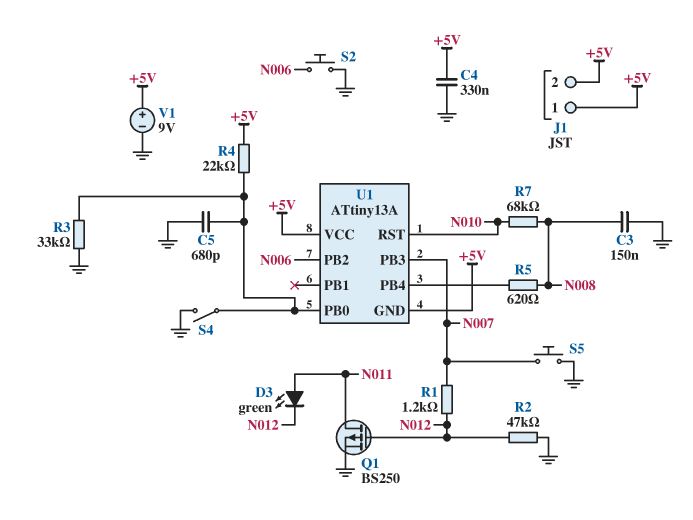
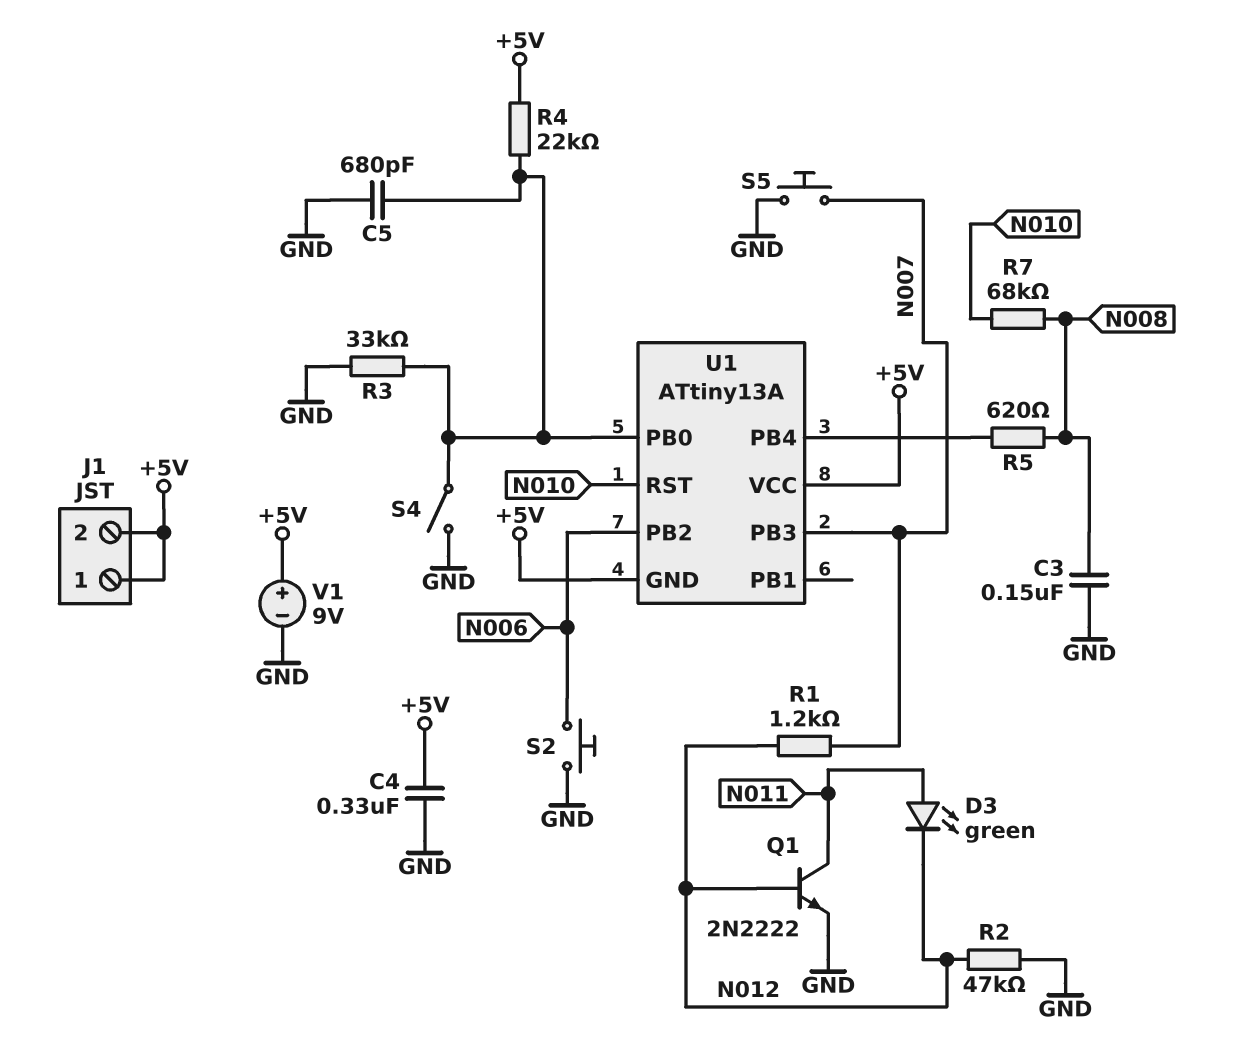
Q1: PMOS BS250 (G N012, D N011, S GND) -> NPN 2N2222 (B N012, C N011, E GND)

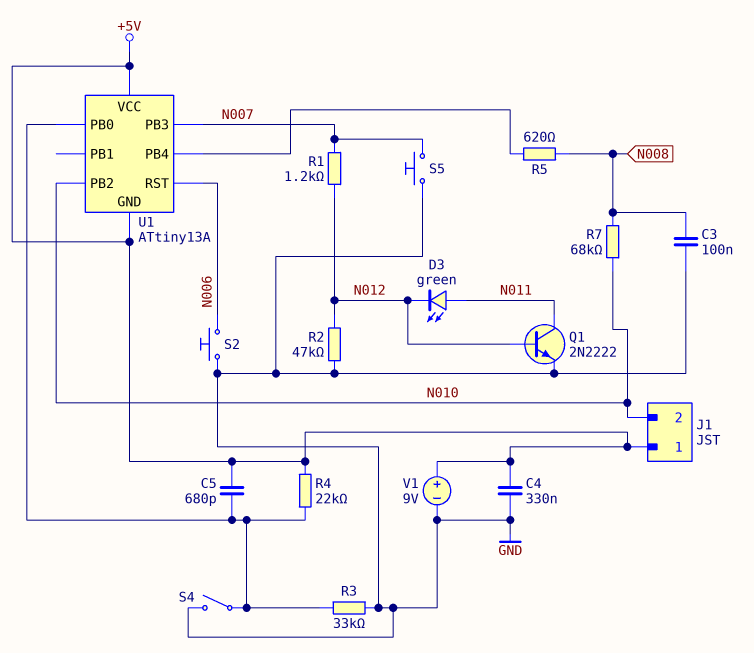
C3: 150nF (GND, N008) -> 100nF (GND, N008)
C5: 680pF (GND, U1/PB0) -> 680pF (+5V, U1/PB0)
J1 pin 2: +5V -> N010
U1 pin PB2: N006 -> N010
U1 pin RST: N010 -> N006

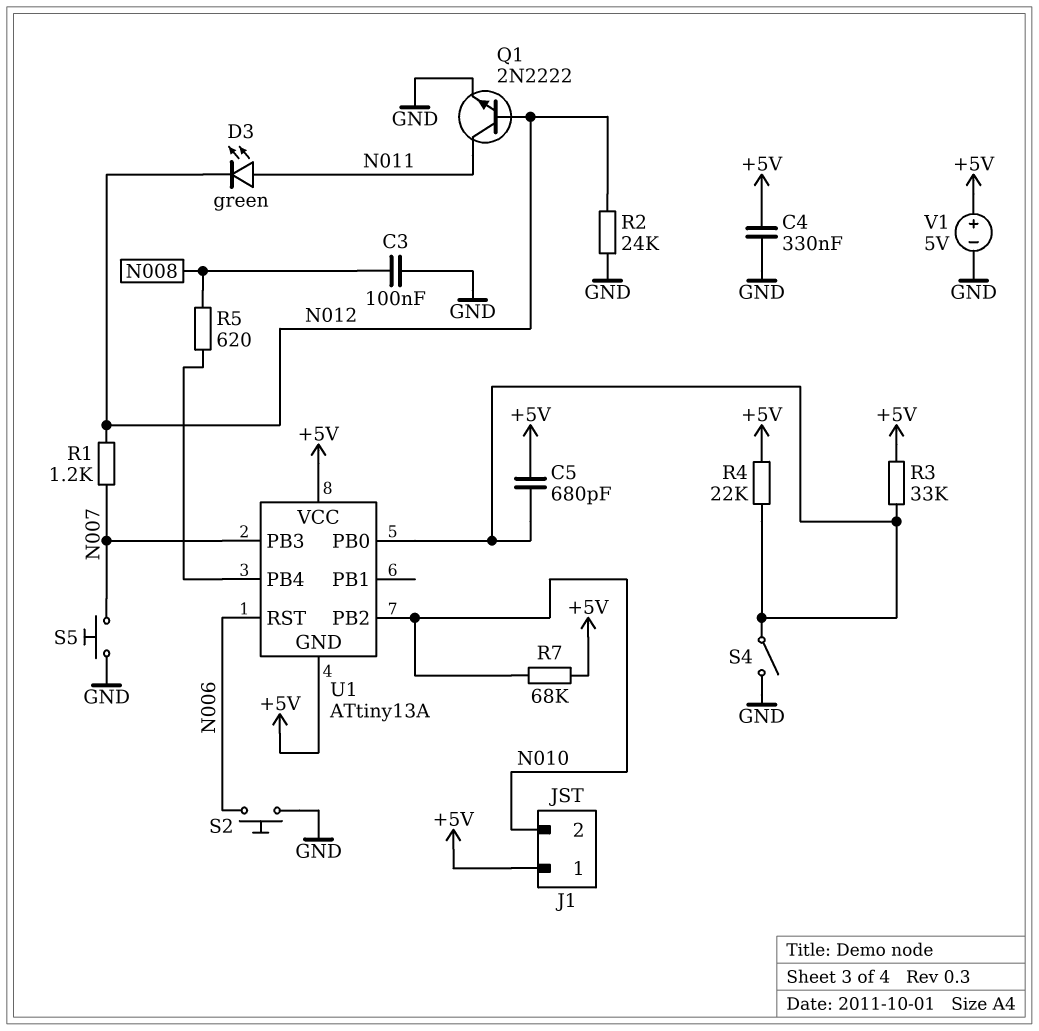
R2: 47k (GND, N012) -> 24k (GND, N012)
R3: 33k (GND, U1/PB0) -> 33k (+5V, U1/PB0)
R7: 68k (N008, N010) -> 68k (+5V, N010)
V1: 9V (plus +5V, minus GND) -> 5V (plus +5V, minus GND)

